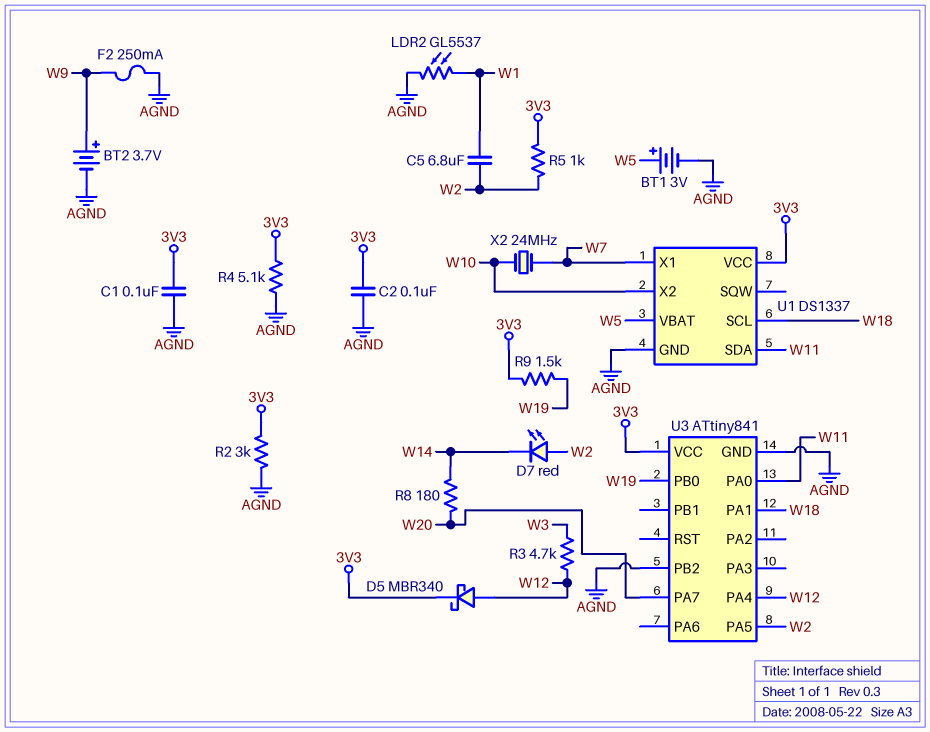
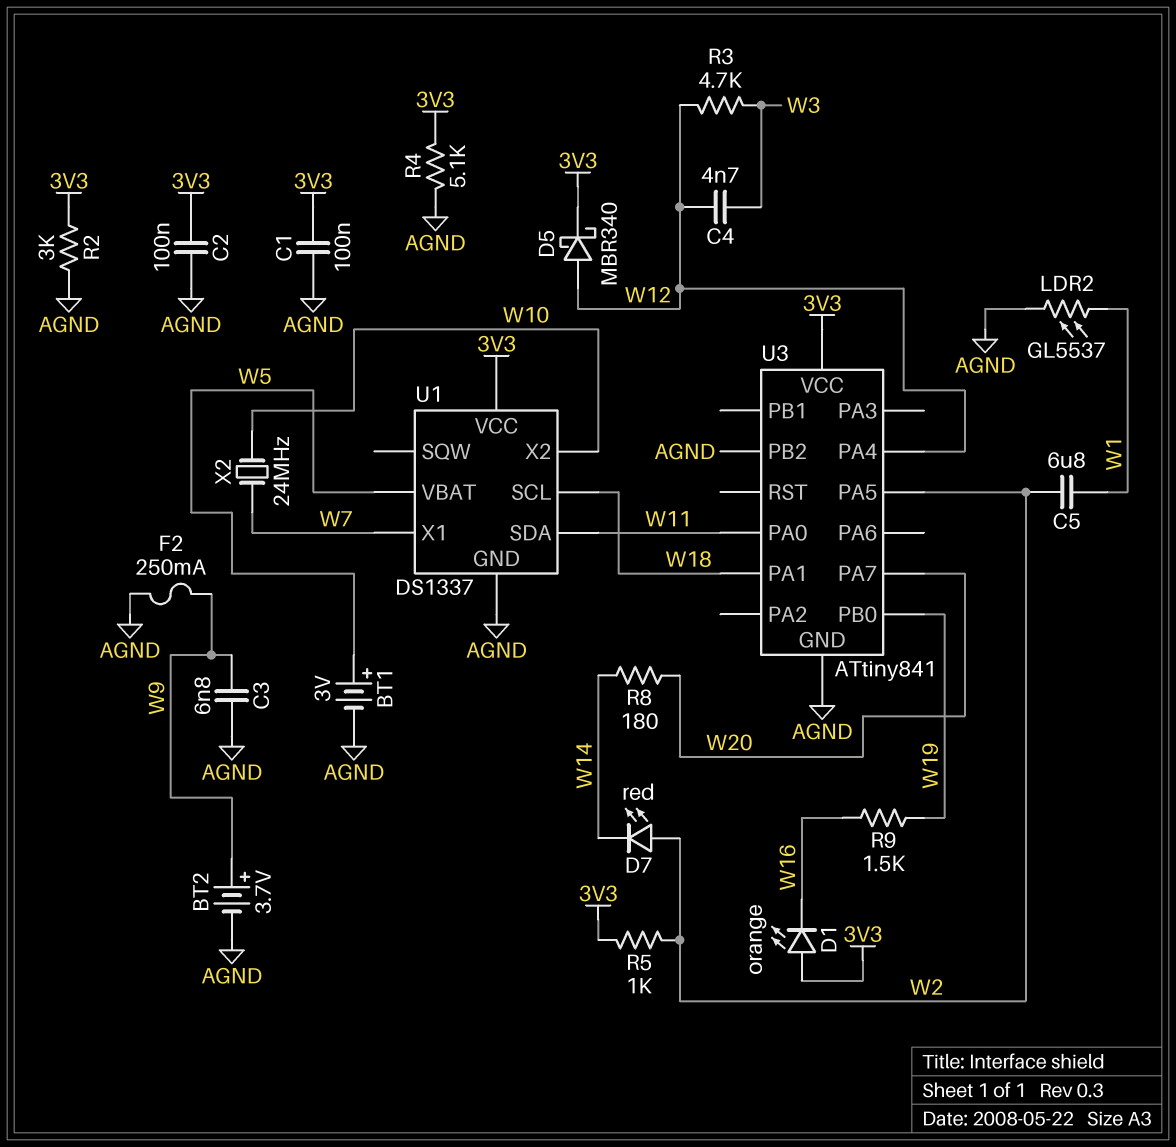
C3: none -> 6.8nF (AGND, W9)
C4: none -> 4.7nF (W3, W12)
D1: none -> LED orange (A 3V3, K W16)
R9: 1.5k (3V3, W19) -> 1.5k (W16, W19)

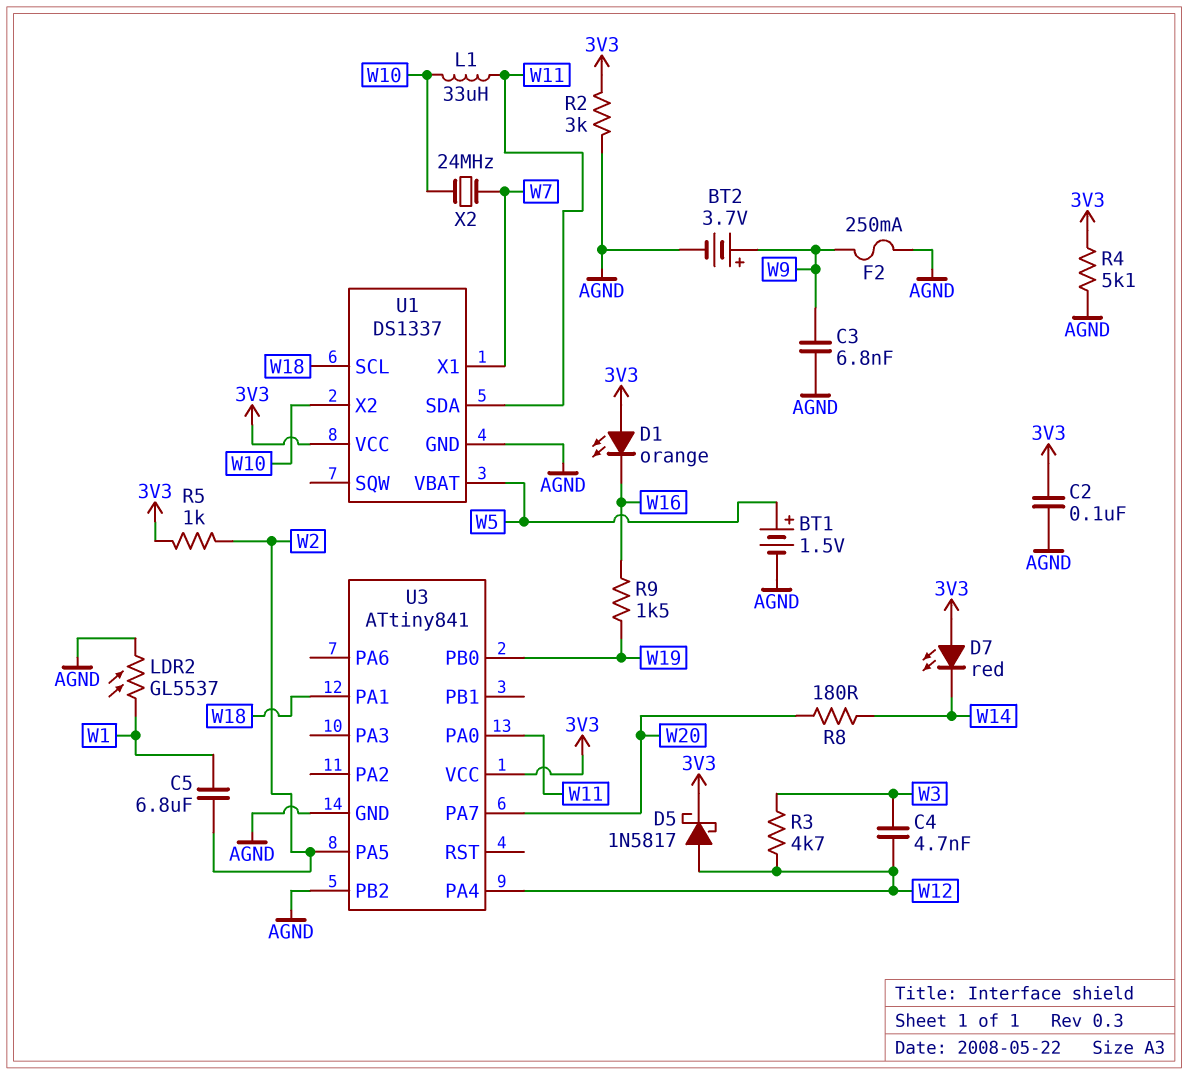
BT1: 3V (plus W5, minus AGND) -> 1.5V (plus W5, minus AGND)
C1: 100nF (3V3, AGND) -> none
D5: schottky MBR340 (A W12, K 3V3) -> schottky 1N5817 (A W12, K 3V3)
D7: LED red (A W2, K W14) -> LED red (A 3V3, K W14)
L1: none -> 33uH (W10, W11)

